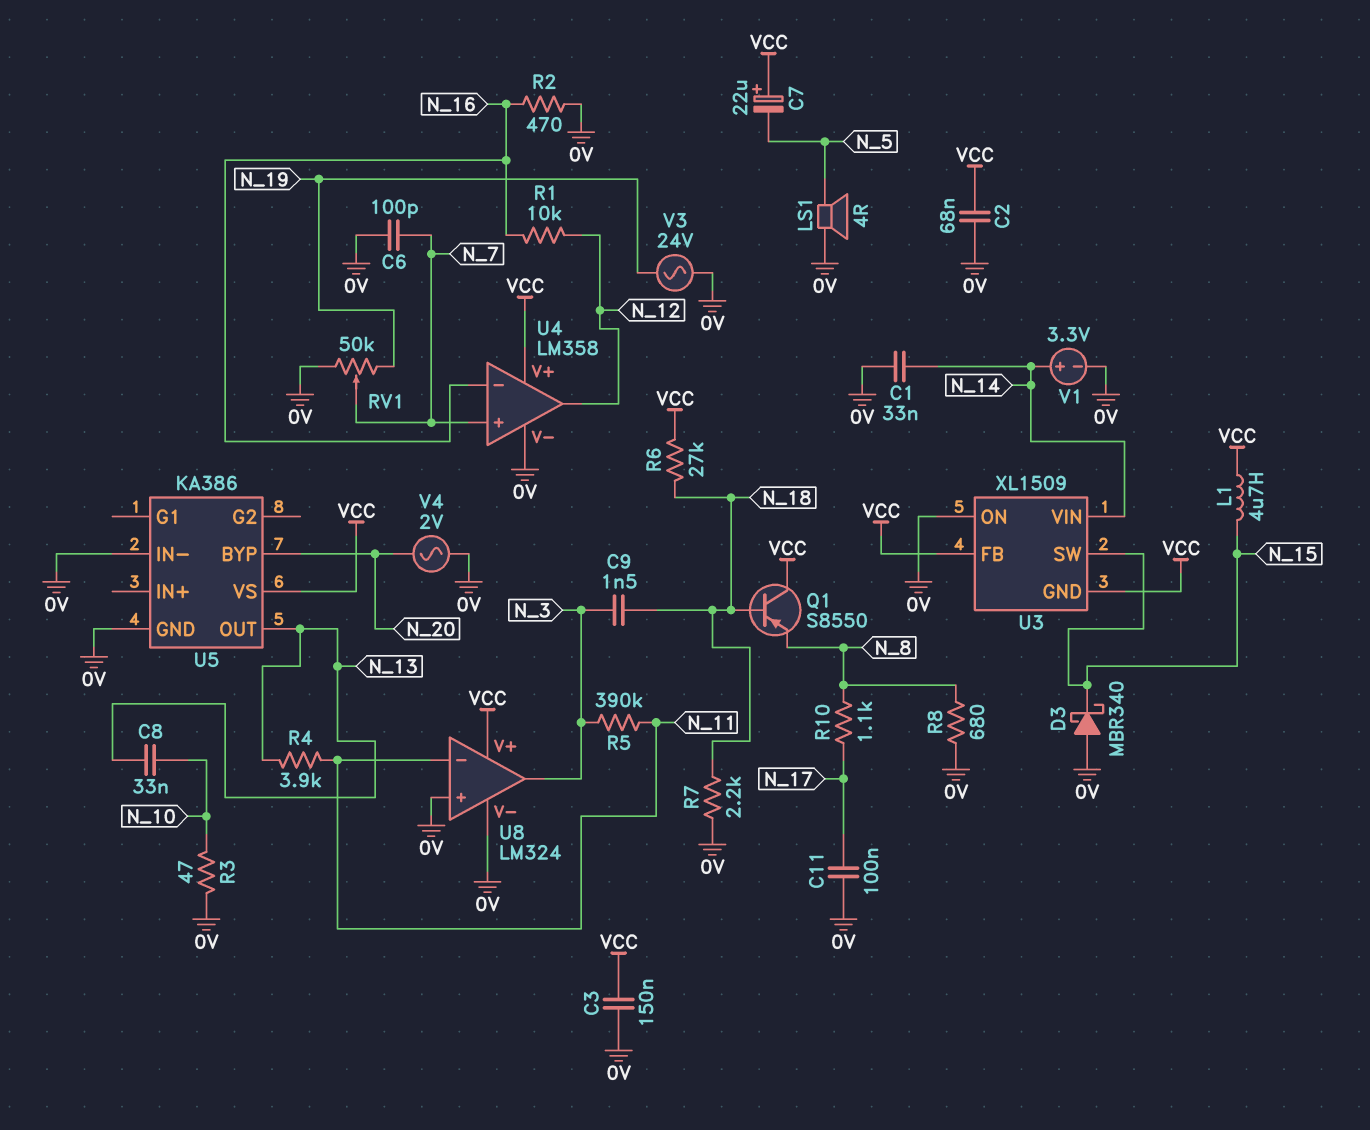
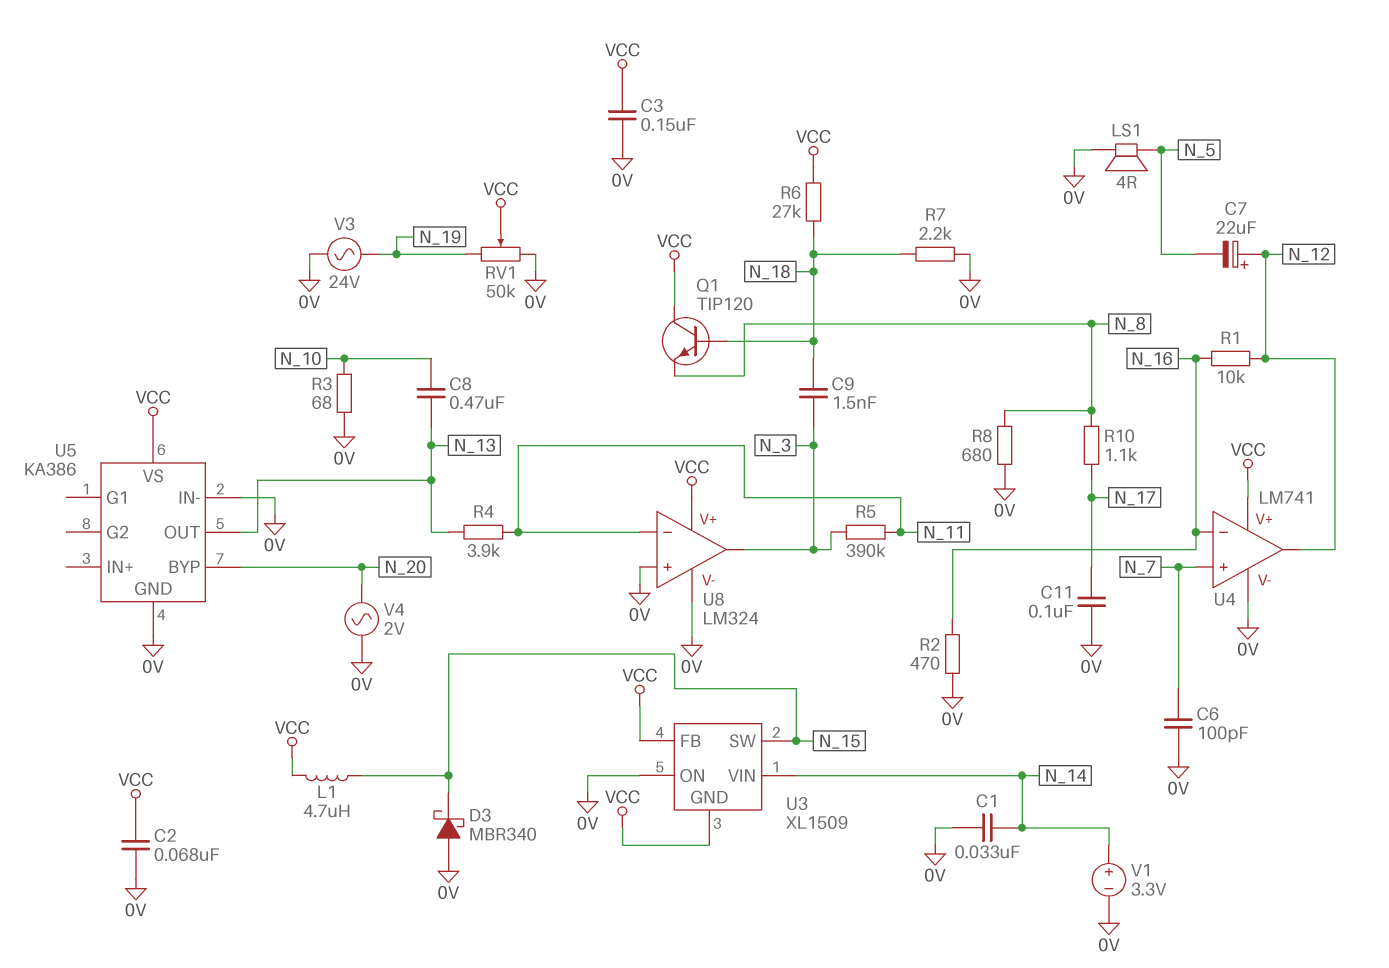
C7: 22uF (plus VCC, minus N_5) -> 22uF (plus N_12, minus N_5)
C8: 33nF (N_10, N_13) -> 470nF (N_10, N_13)
Q1: PNP S8550 (B N_18, C VCC, E N_8) -> NPN TIP120 (B N_18, C VCC, E N_8)
R3: 47 (0V, N_10) -> 68 (0V, N_10)
RV1: 50k (0V, N_19, wiper N_7) -> 50k (0V, N_19, wiper VCC)
U4: LM358 -> LM741

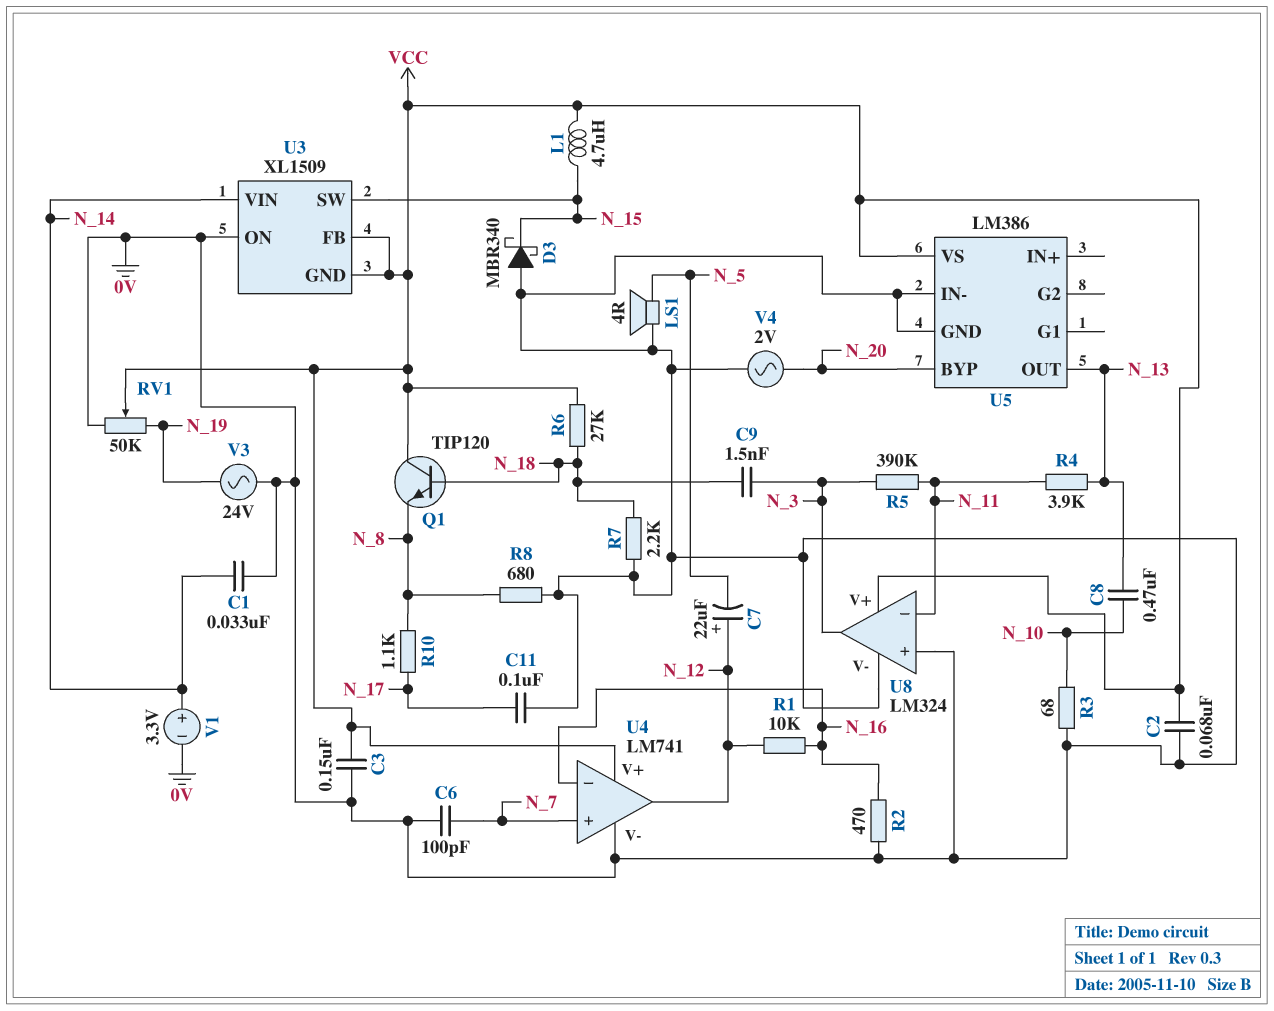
U5: KA386 -> LM386

